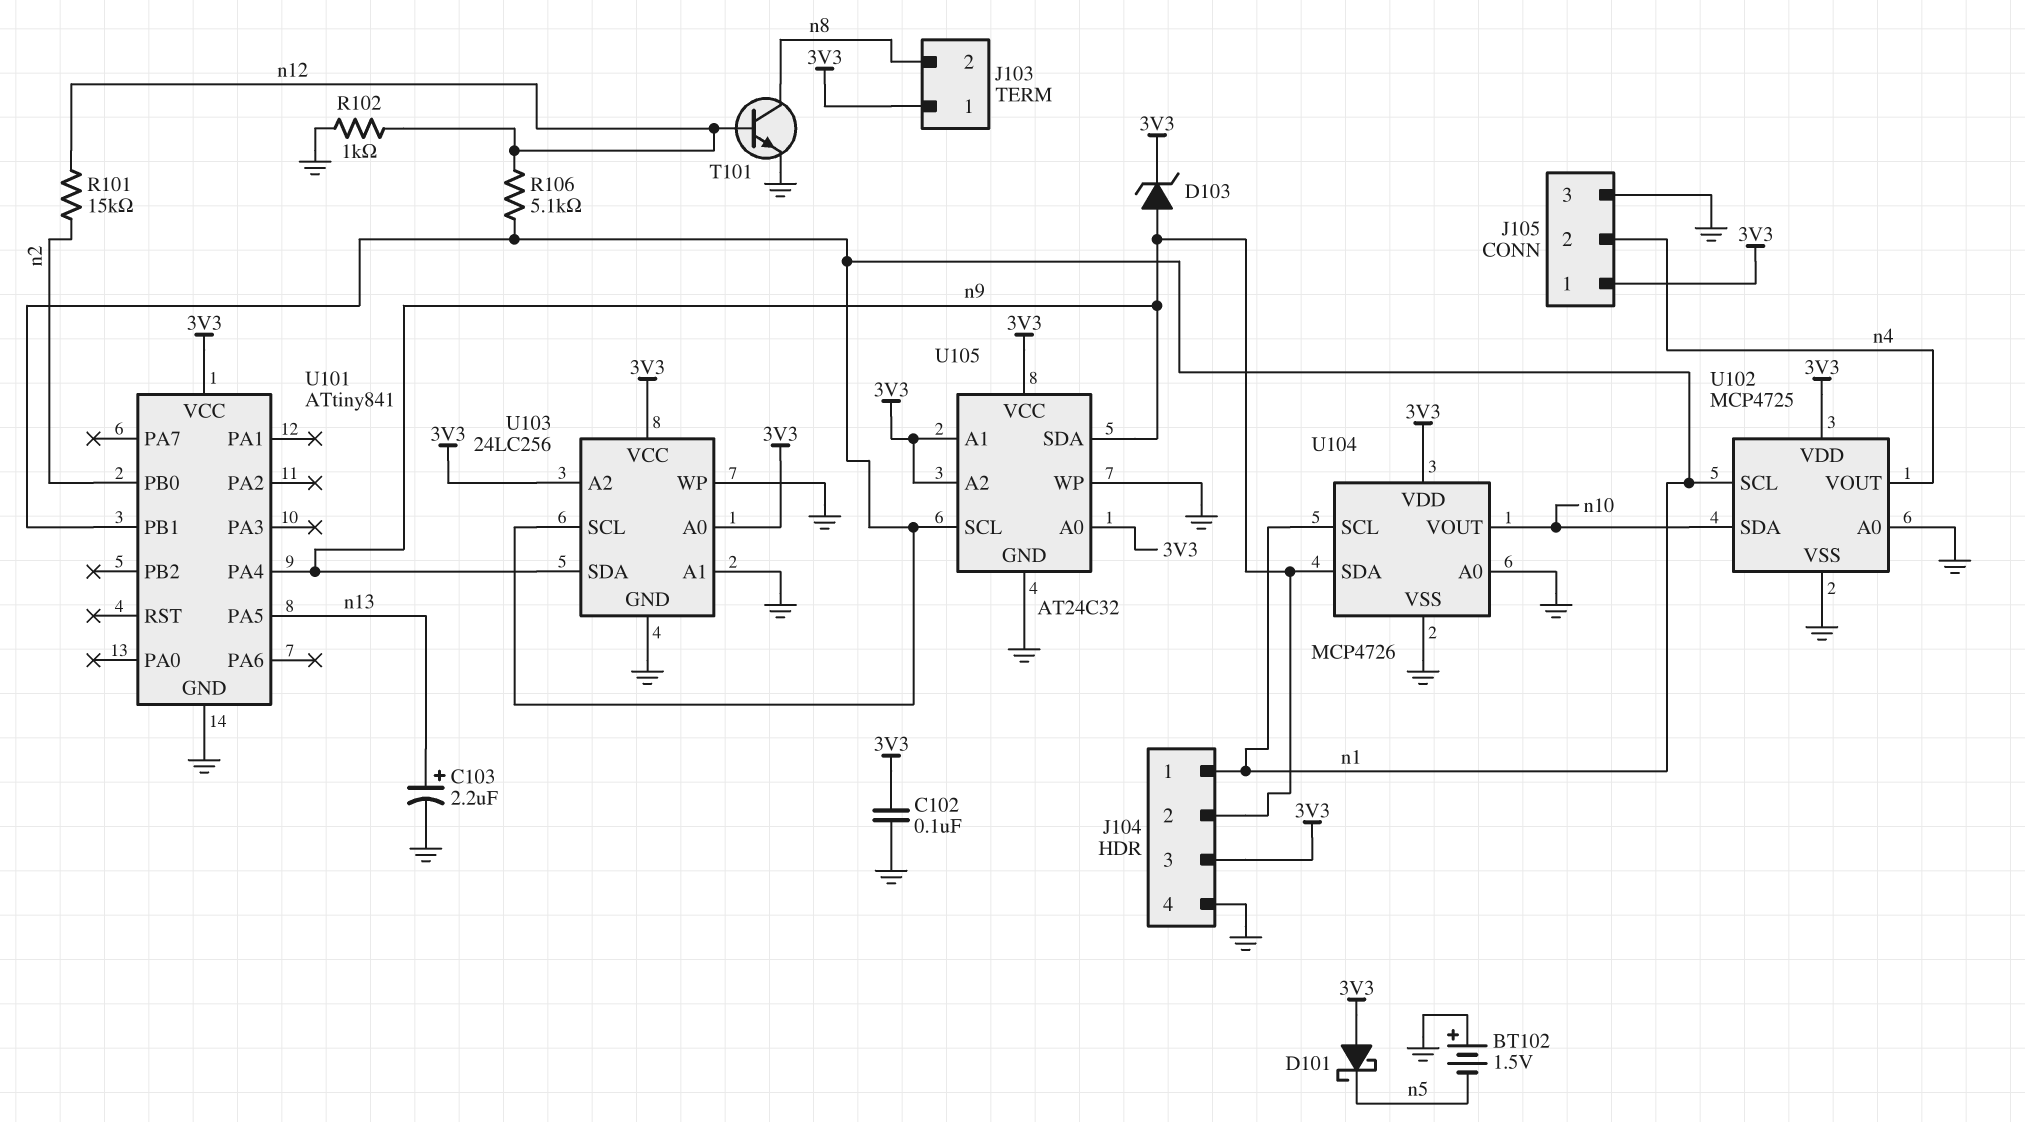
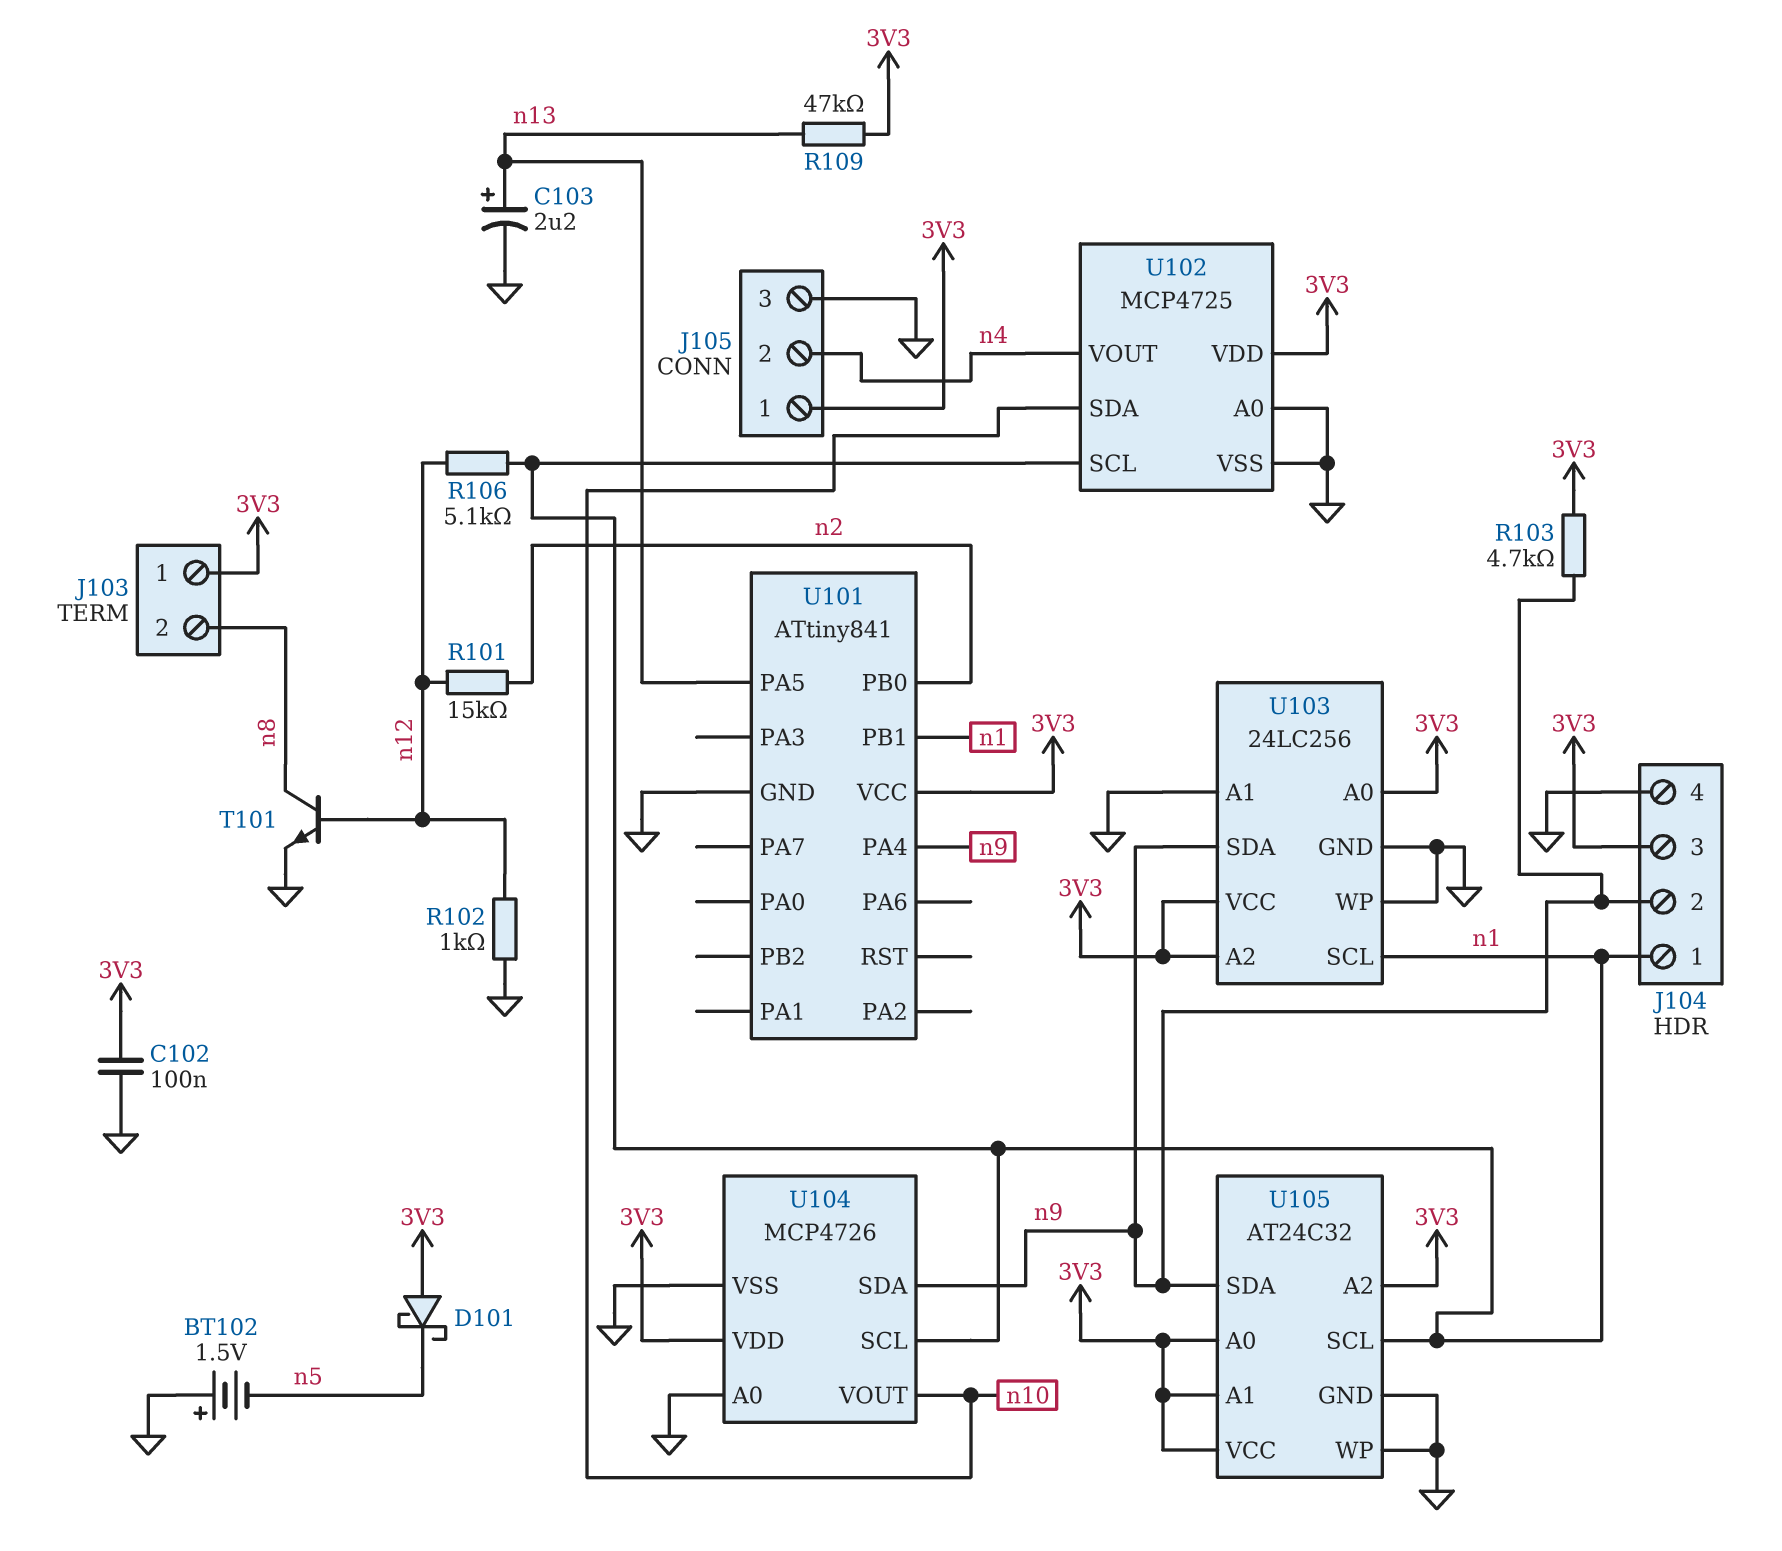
D103: zener (A n9, K 3V3) -> none
R103: none -> 4.7k (3V3, n9)
R109: none -> 47k (3V3, n13)

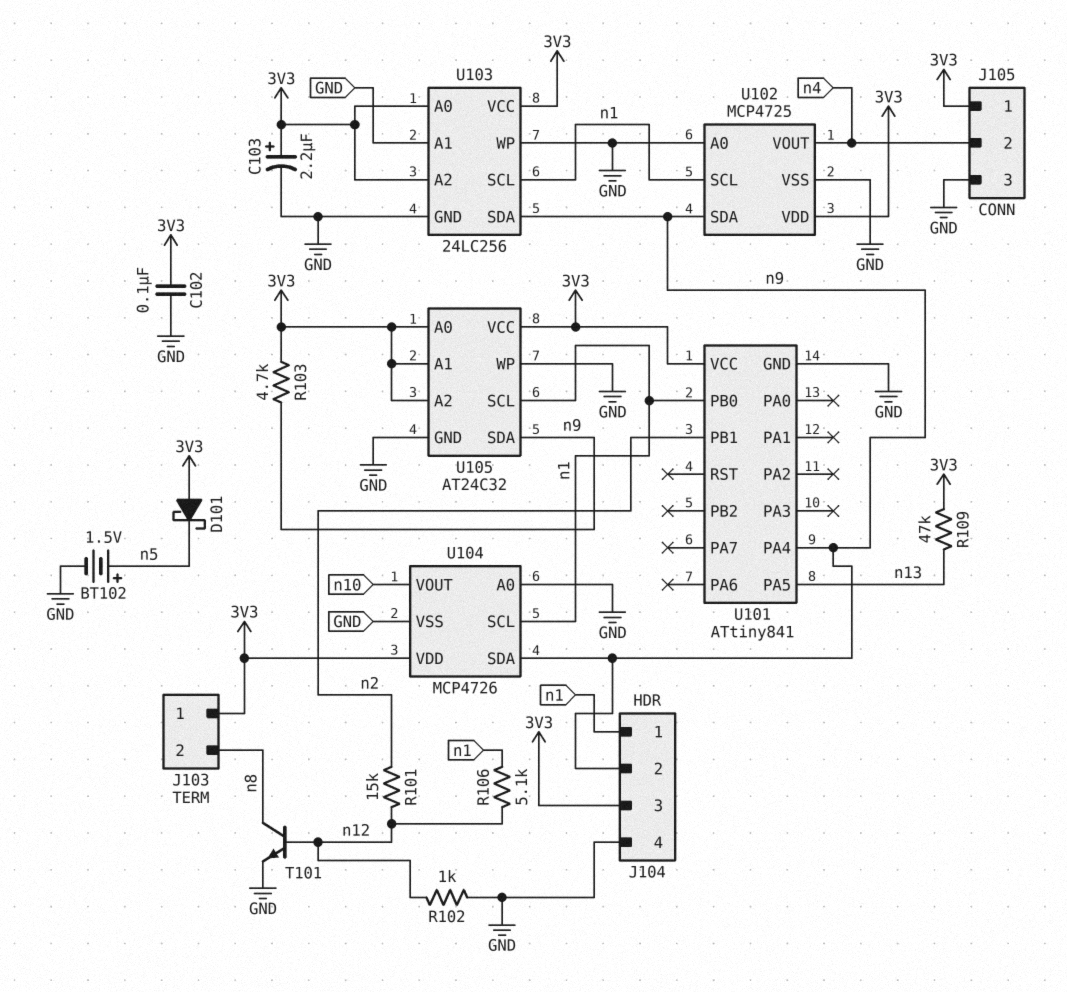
BT102: 1.5V (plus GND, minus n5) -> 1.5V (plus n5, minus GND)
C103: 2.2uF (plus n13, minus GND) -> 2.2uF (plus 3V3, minus GND)
U101 pin PB0: n2 -> n1
U101 pin PB1: n1 -> n2
U102 pin SDA: n10 -> n9

